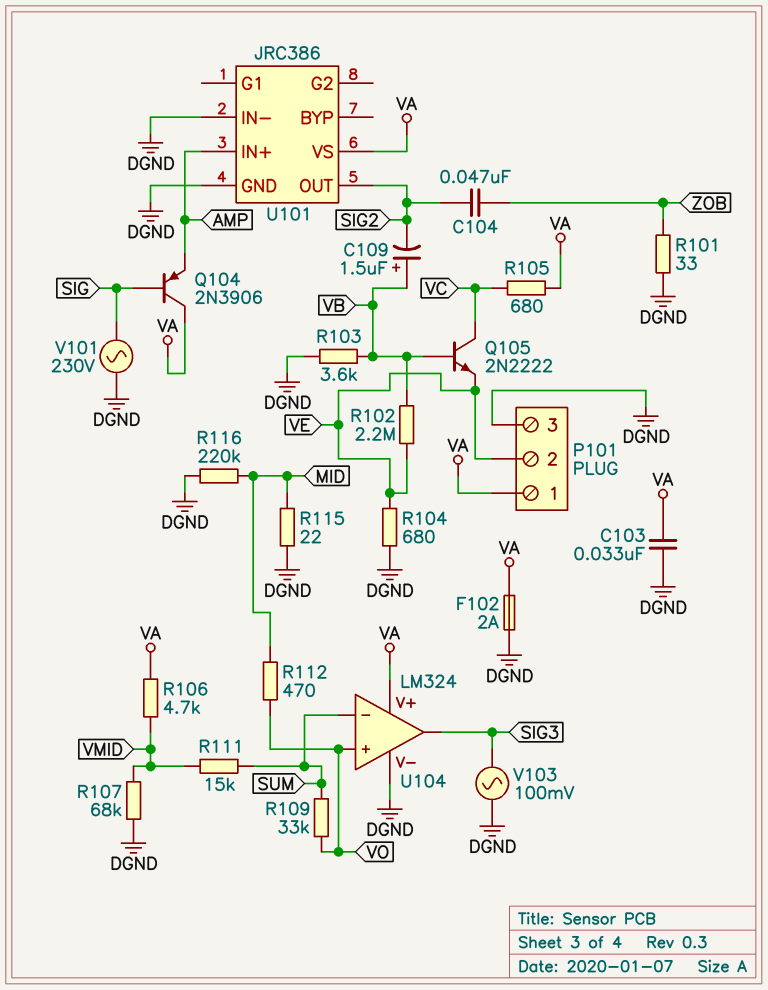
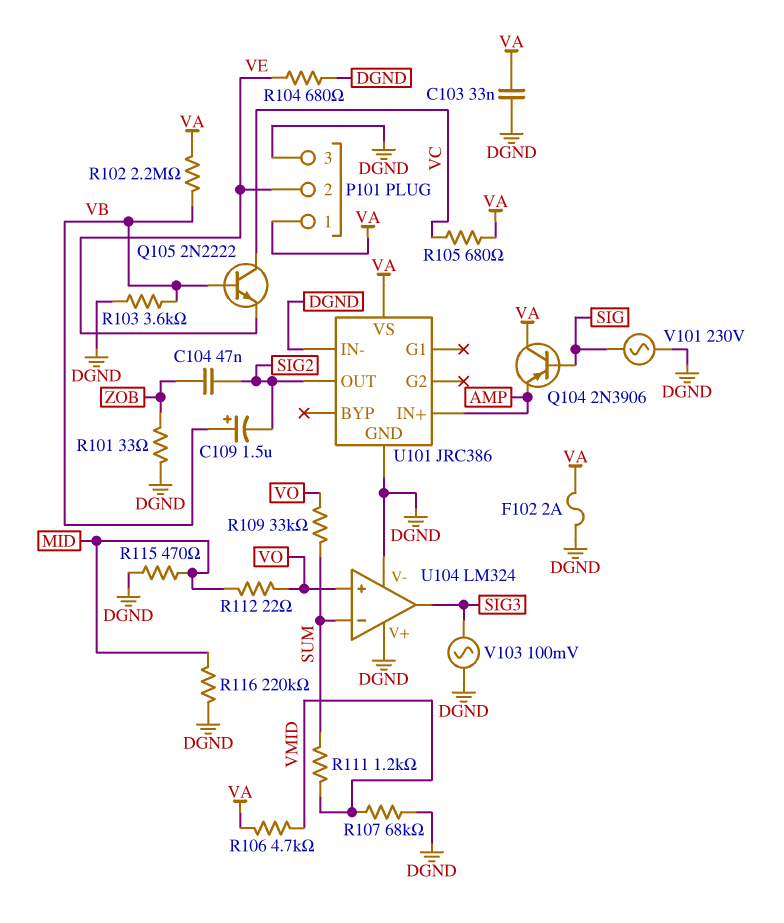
R102: 2.2M (VB, VE) -> 2.2M (VA, VB)
R111: 15k (SUM, VMID) -> 1.2k (SUM, VMID)
R112: 470 (MID, VO) -> 22 (MID, VO)
R115: 22 (DGND, MID) -> 470 (DGND, MID)
U104 pin V+: VA -> DGND

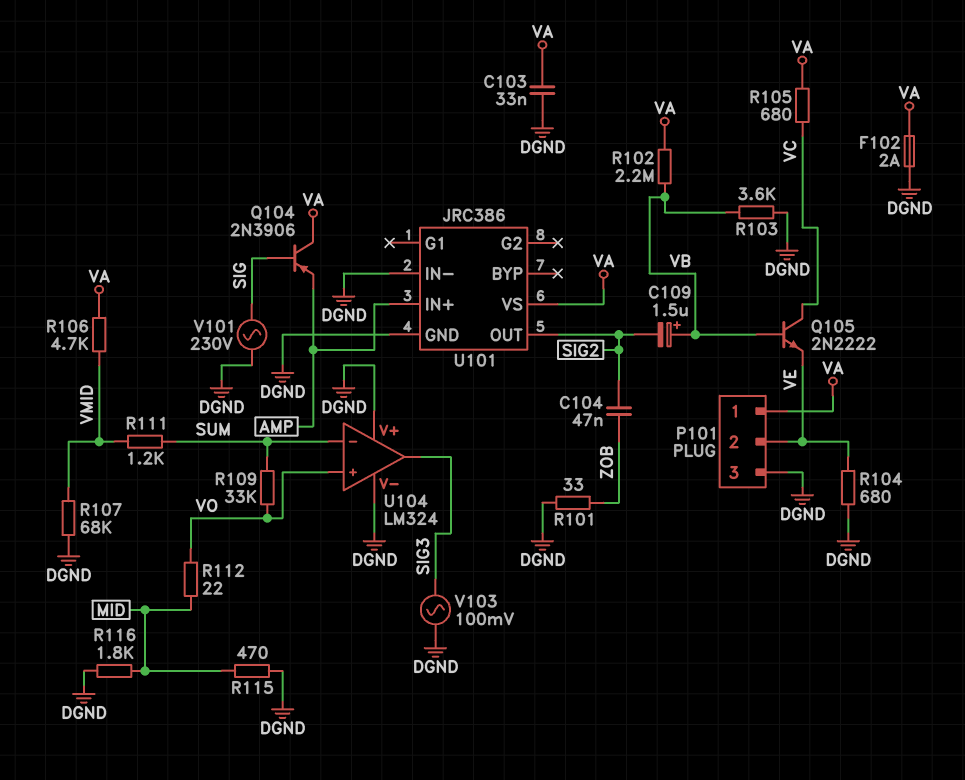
R116: 220k (DGND, MID) -> 1.8k (DGND, MID)

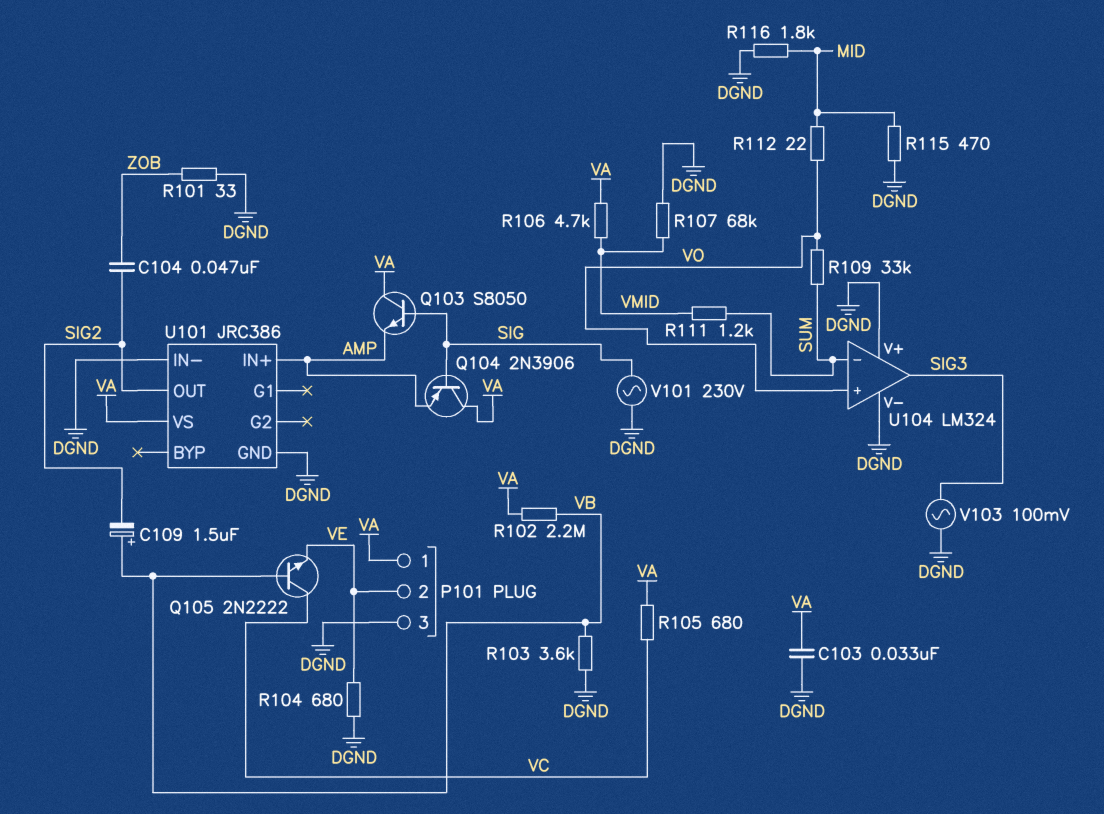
F102: 2A (DGND, VA) -> none
Q103: none -> NPN S8050 (B SIG, C VA, E AMP)

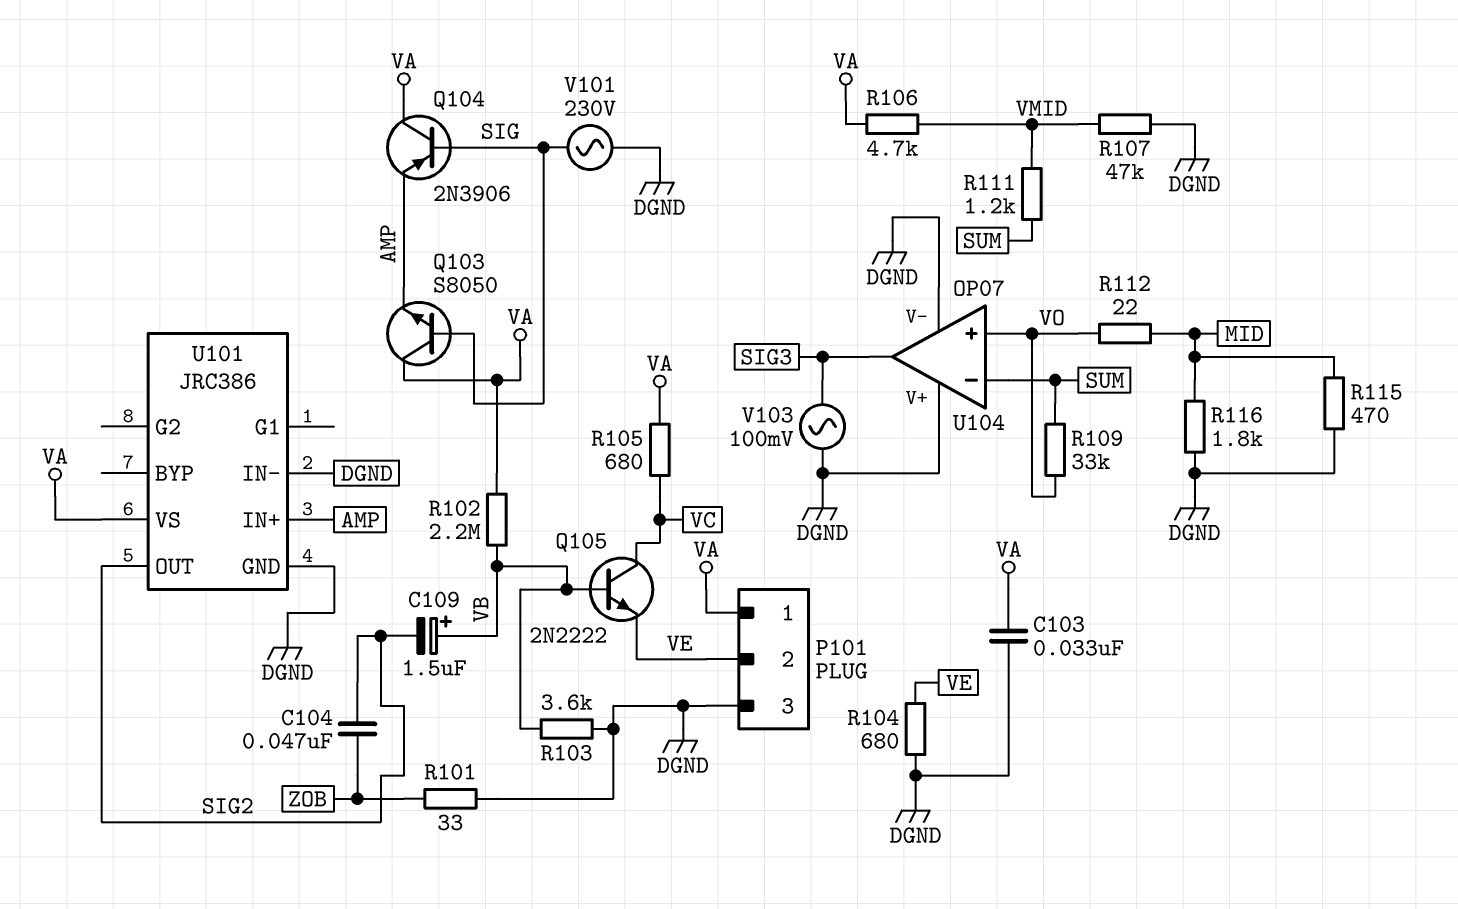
R107: 68k (DGND, VMID) -> 47k (DGND, VMID)
U104: LM324 -> OP07

